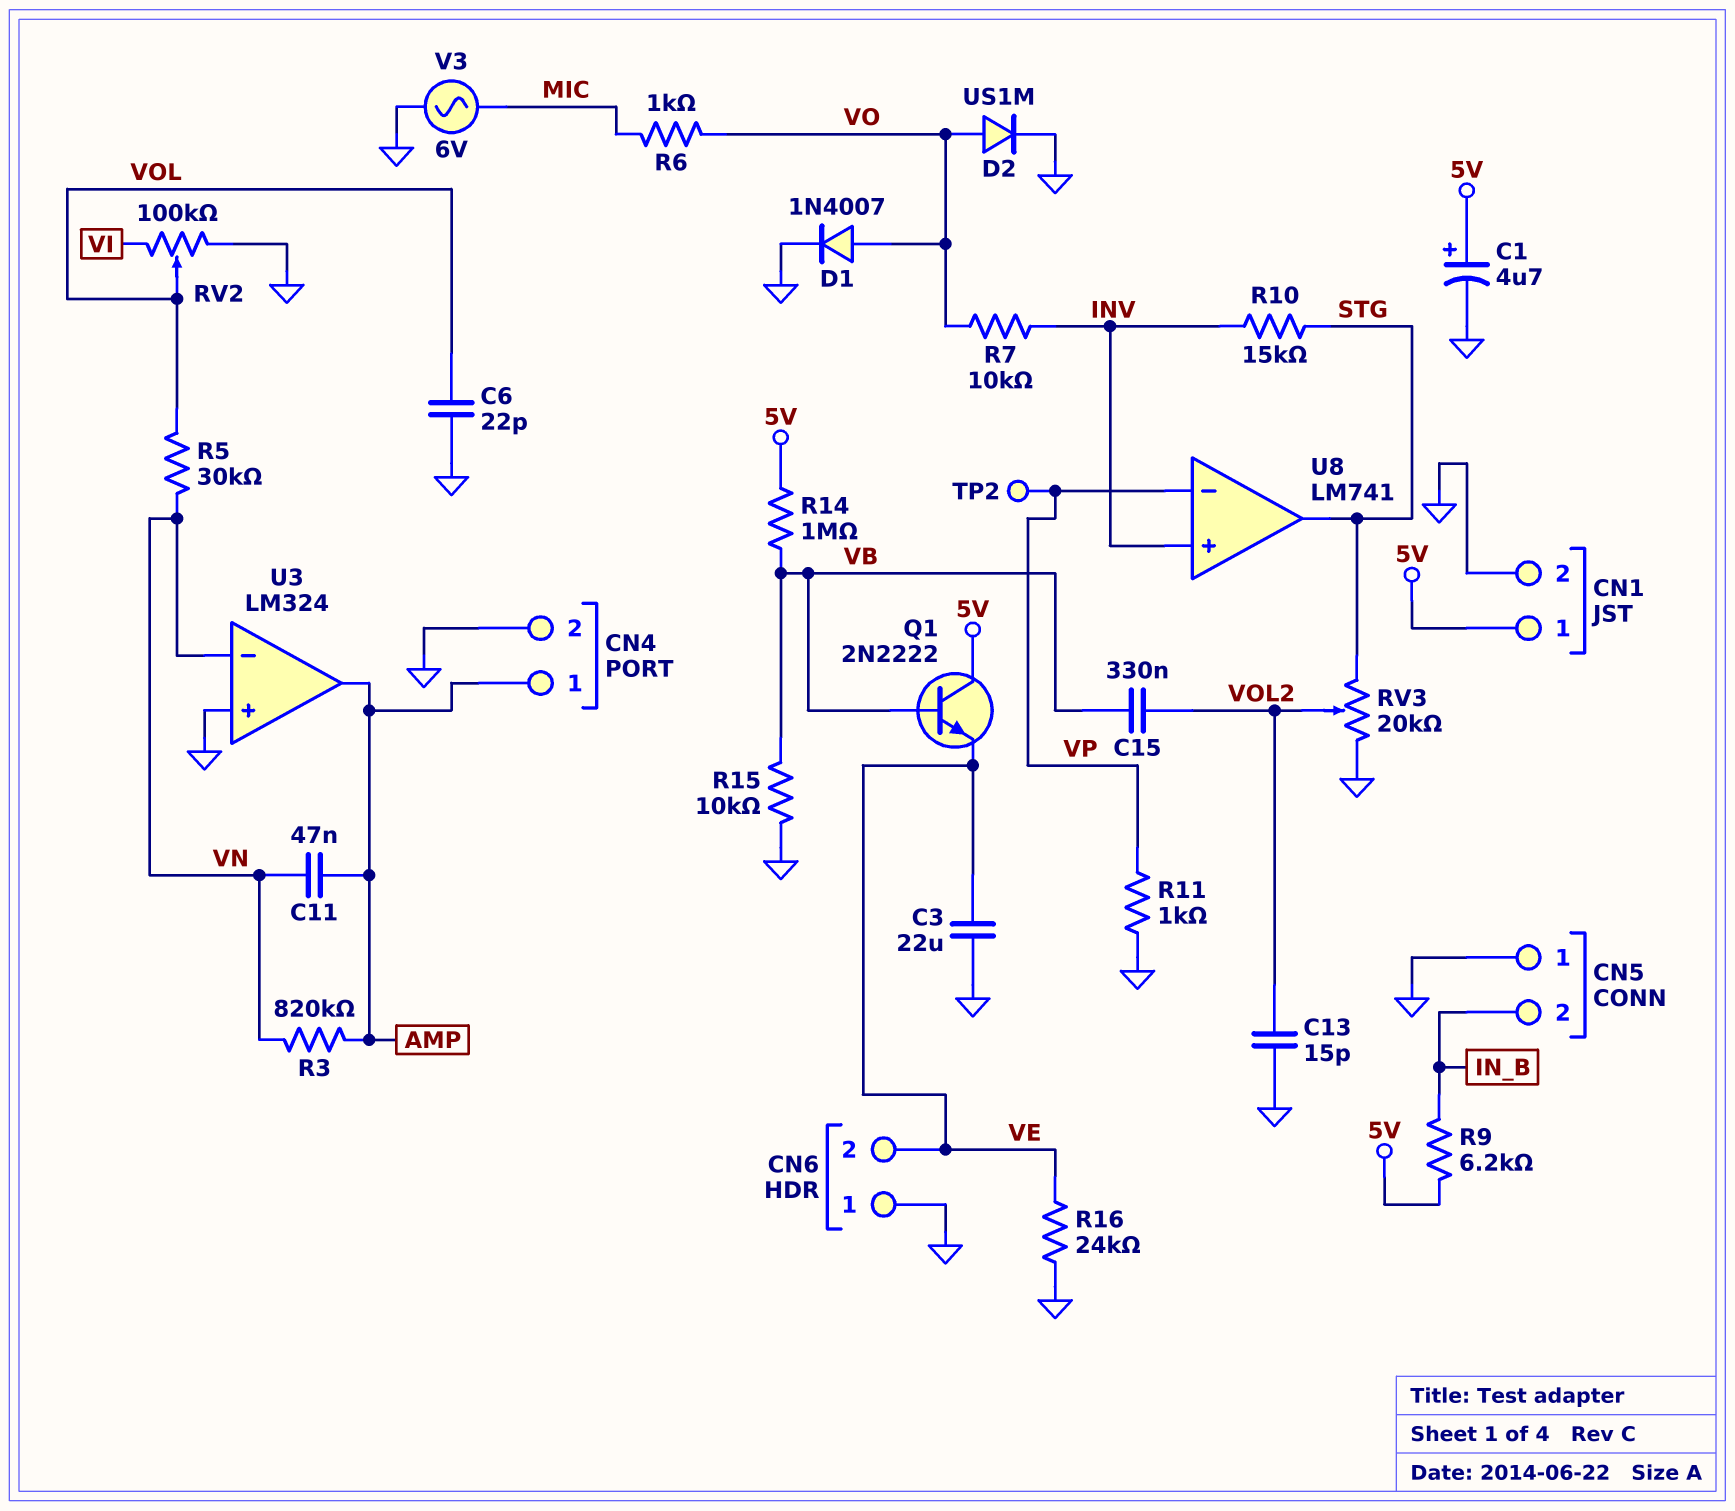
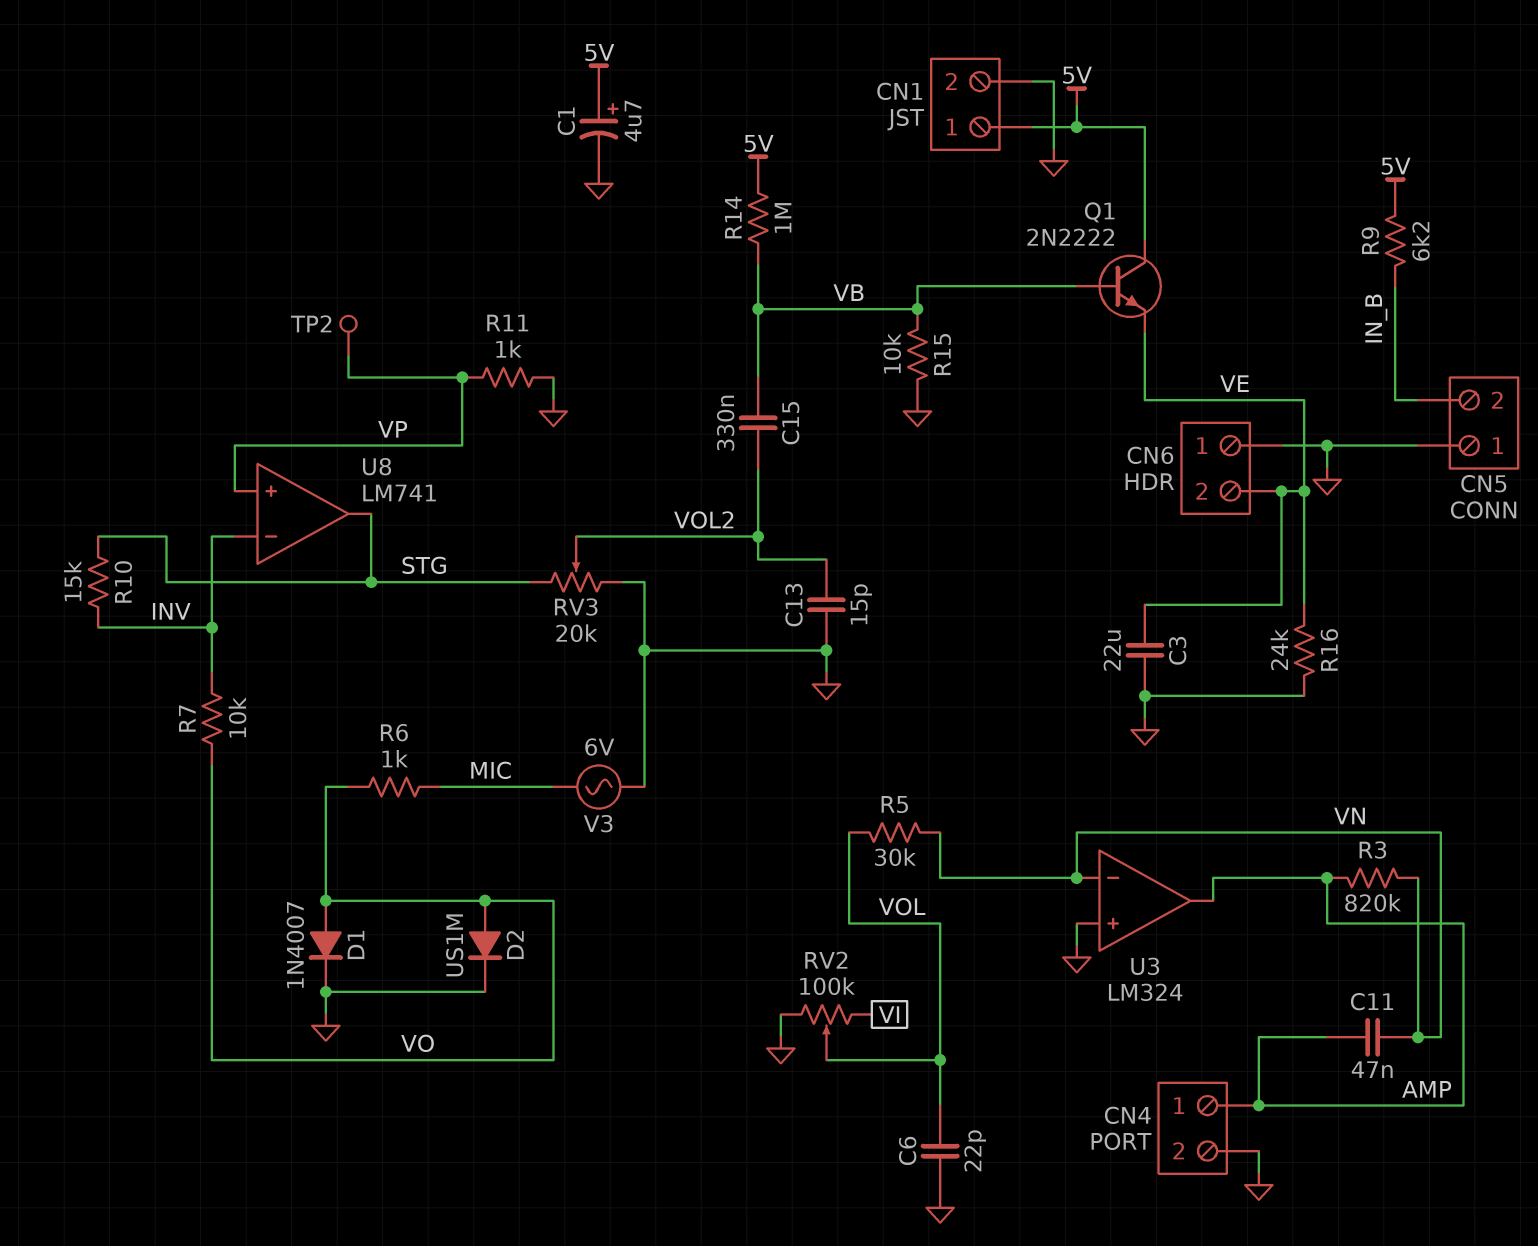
U8 pin in+: INV -> VP
U8 pin in-: VP -> INV

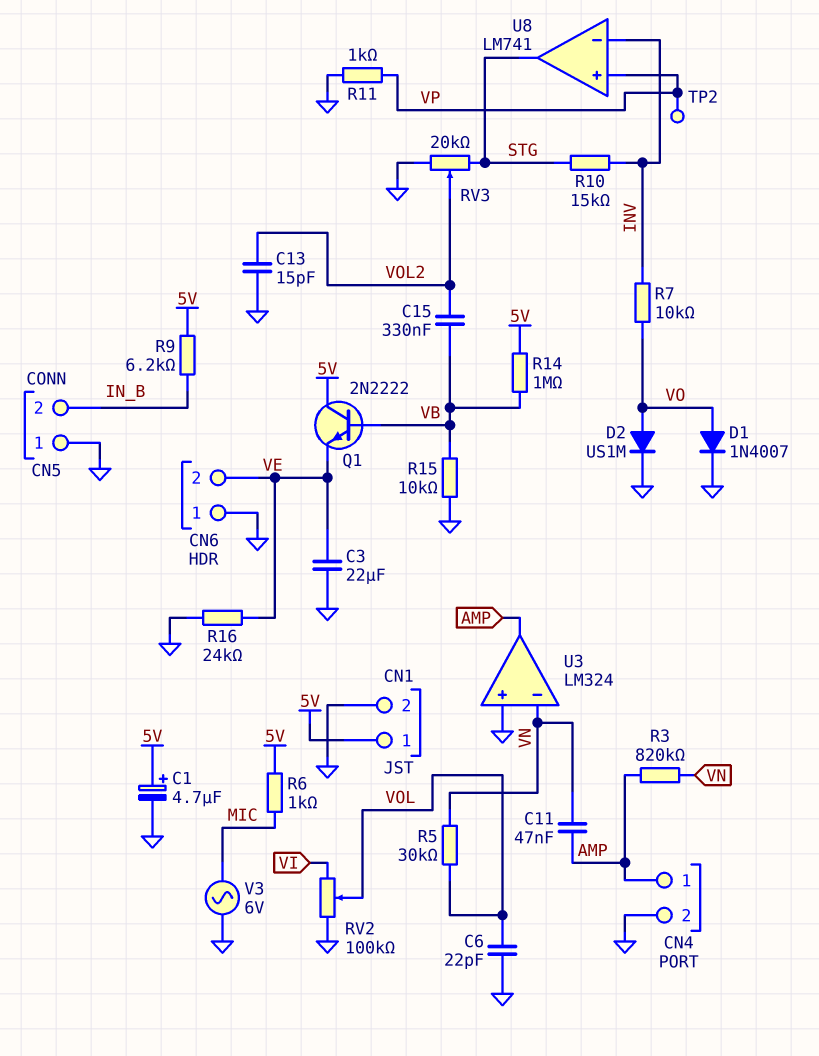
R6: 1k (MIC, VO) -> 1k (5V, MIC)

